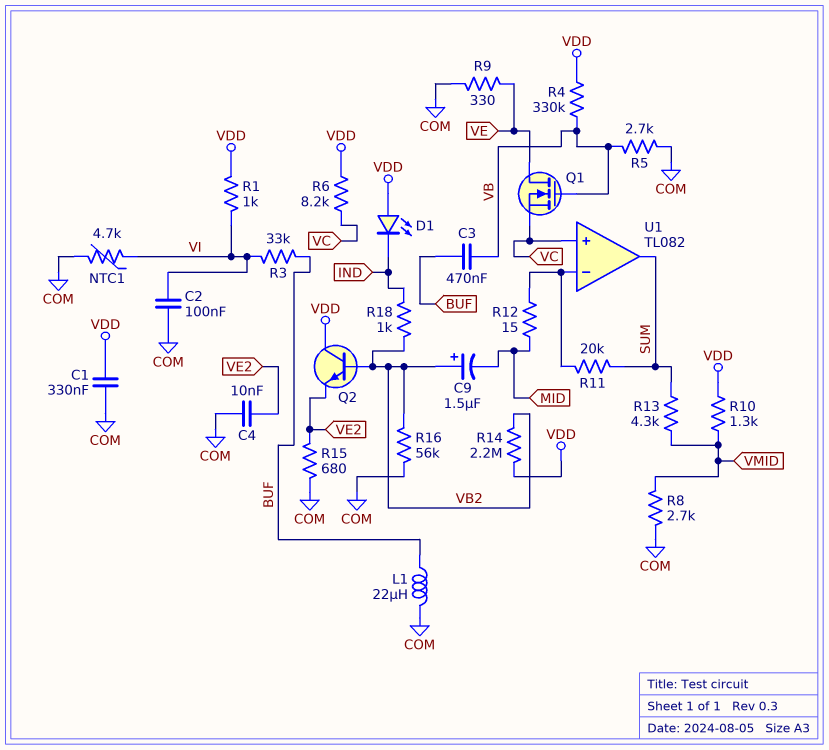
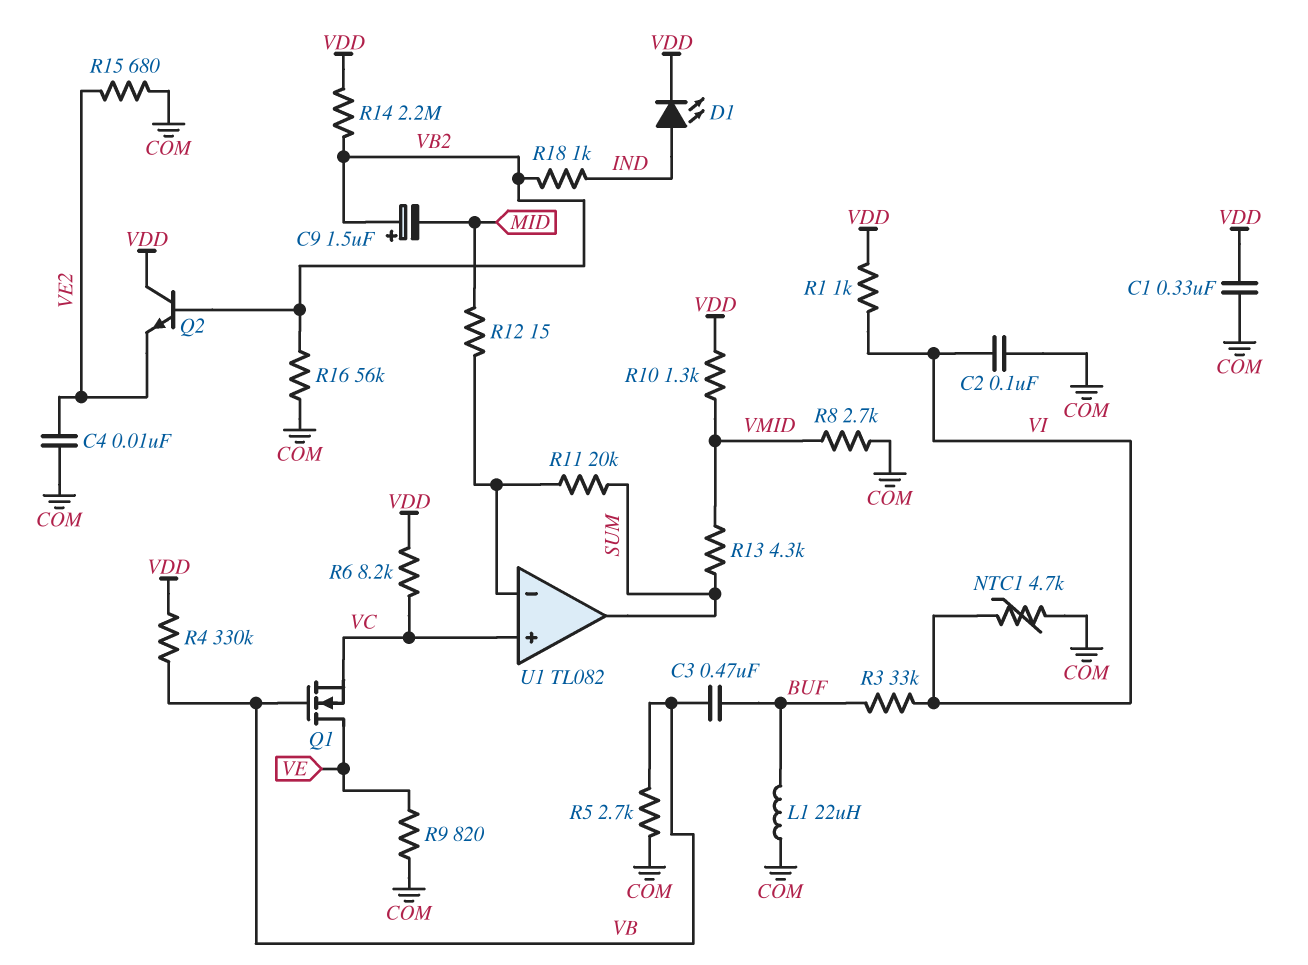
D1: LED (A VDD, K IND) -> LED (A IND, K VDD)
R9: 330 (COM, VE) -> 820 (COM, VE)

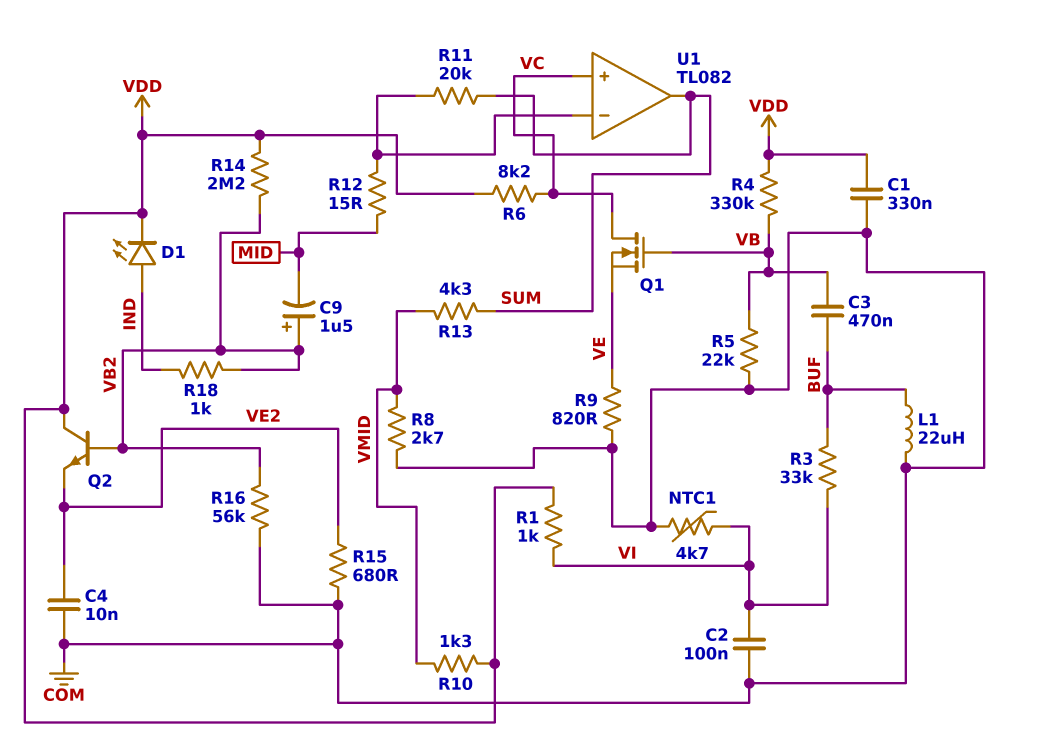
Q1: NMOS (G VB, D VE, S VC) -> NMOS (G VB, D VC, S VE)
R5: 2.7k (COM, VB) -> 22k (COM, VB)

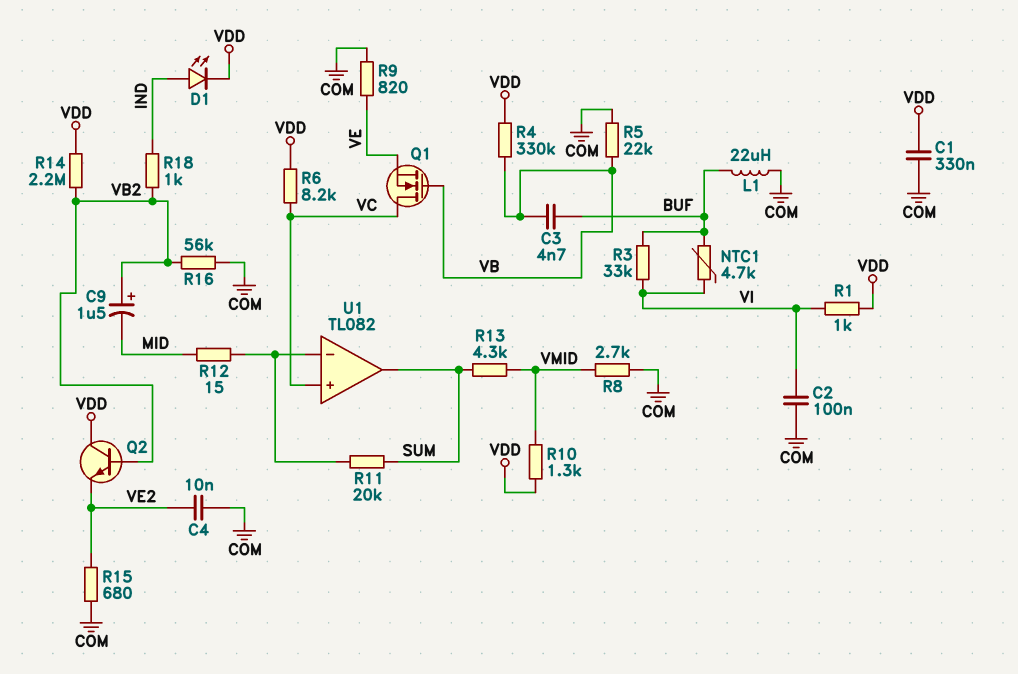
C3: 470nF (BUF, VB) -> 4.7nF (BUF, VB)
NTC1: 4.7k (COM, VI) -> 4.7k (BUF, VI)

